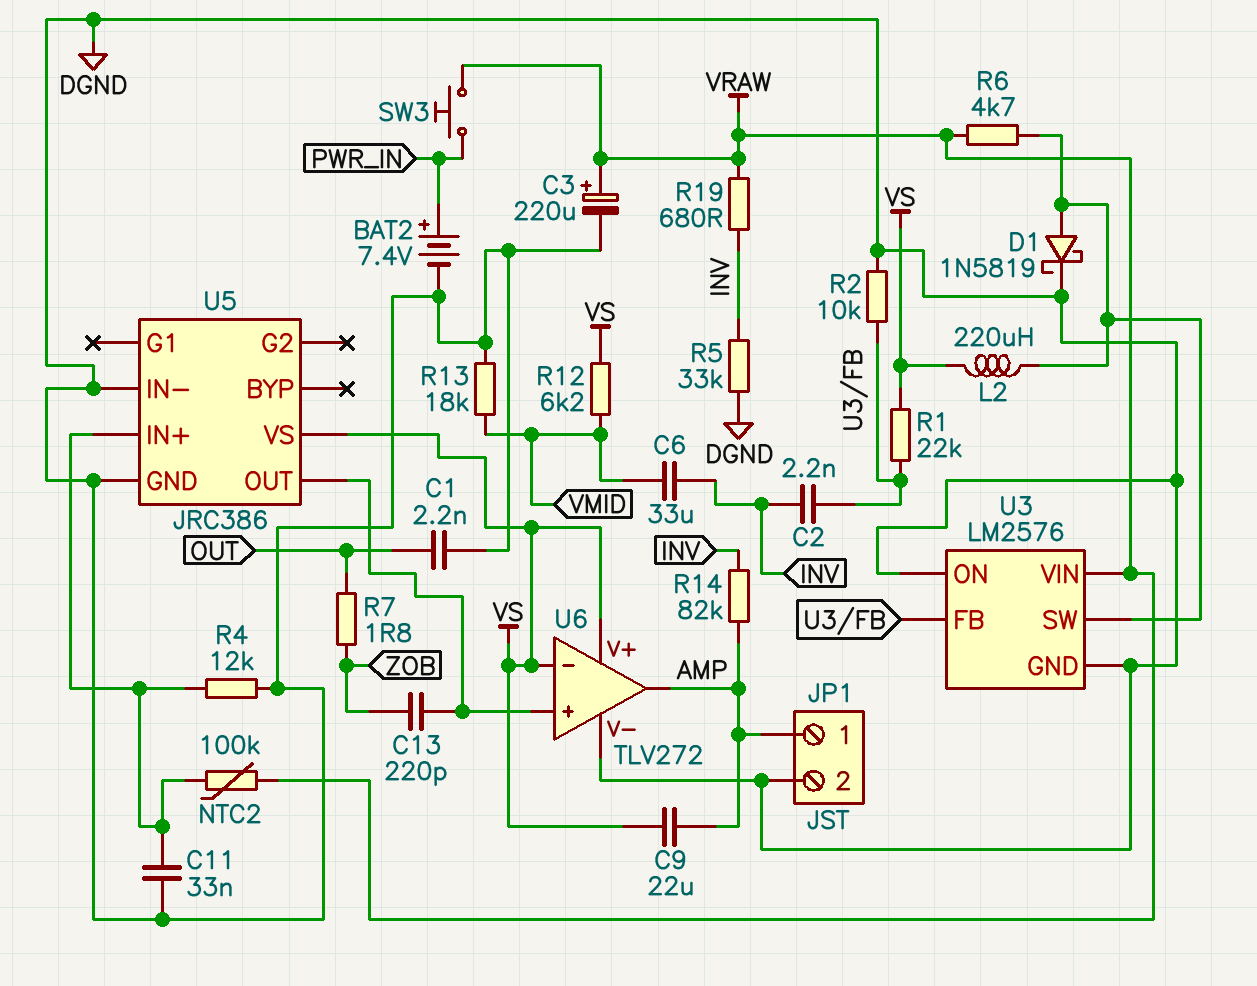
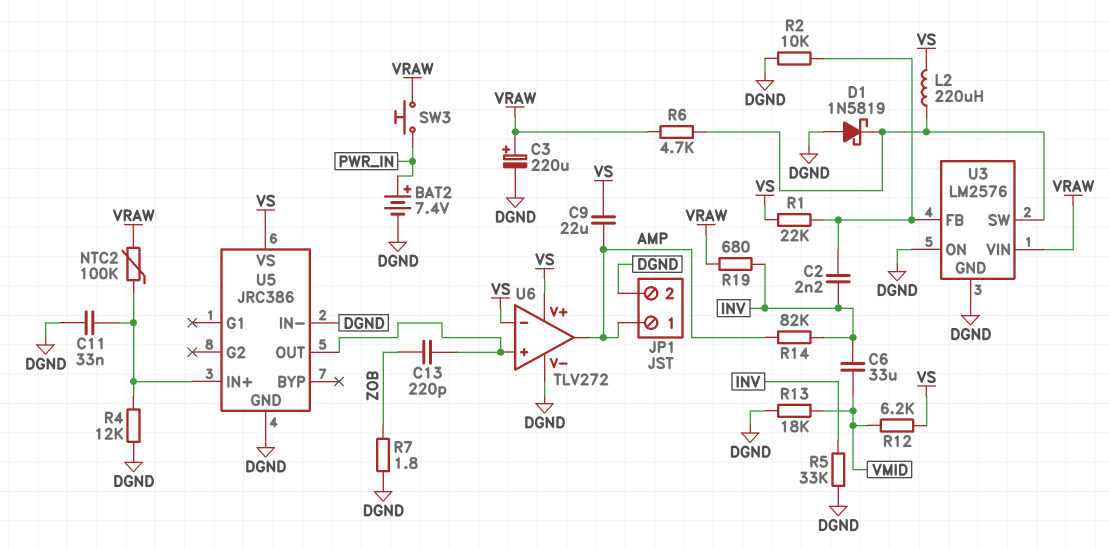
C1: 2.2nF (DGND, OUT) -> none
D1: schottky 1N5819 (A U3/SW, K DGND) -> schottky 1N5819 (A DGND, K U3/SW)
R7: 1.8 (OUT, ZOB) -> 1.8 (DGND, ZOB)

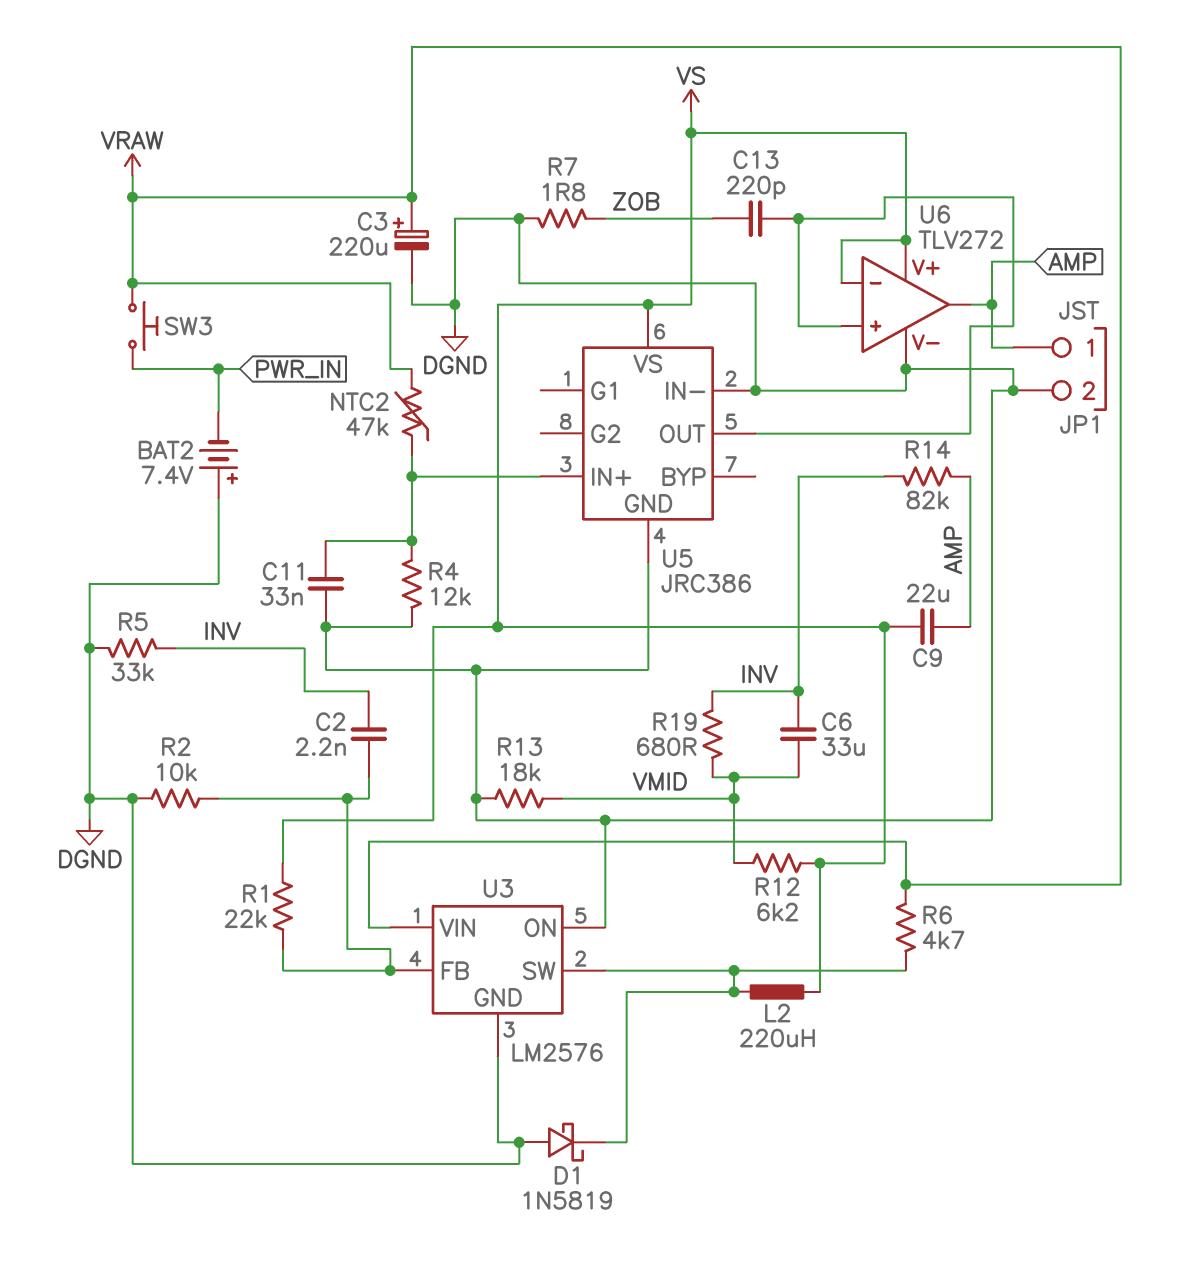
BAT2: 7.4V (plus PWR_IN, minus DGND) -> 7.4V (plus DGND, minus PWR_IN)
NTC2: 100k (U5/IN+, VRAW) -> 47k (U5/IN+, VRAW)
R19: 680 (INV, VRAW) -> 680 (INV, VMID)

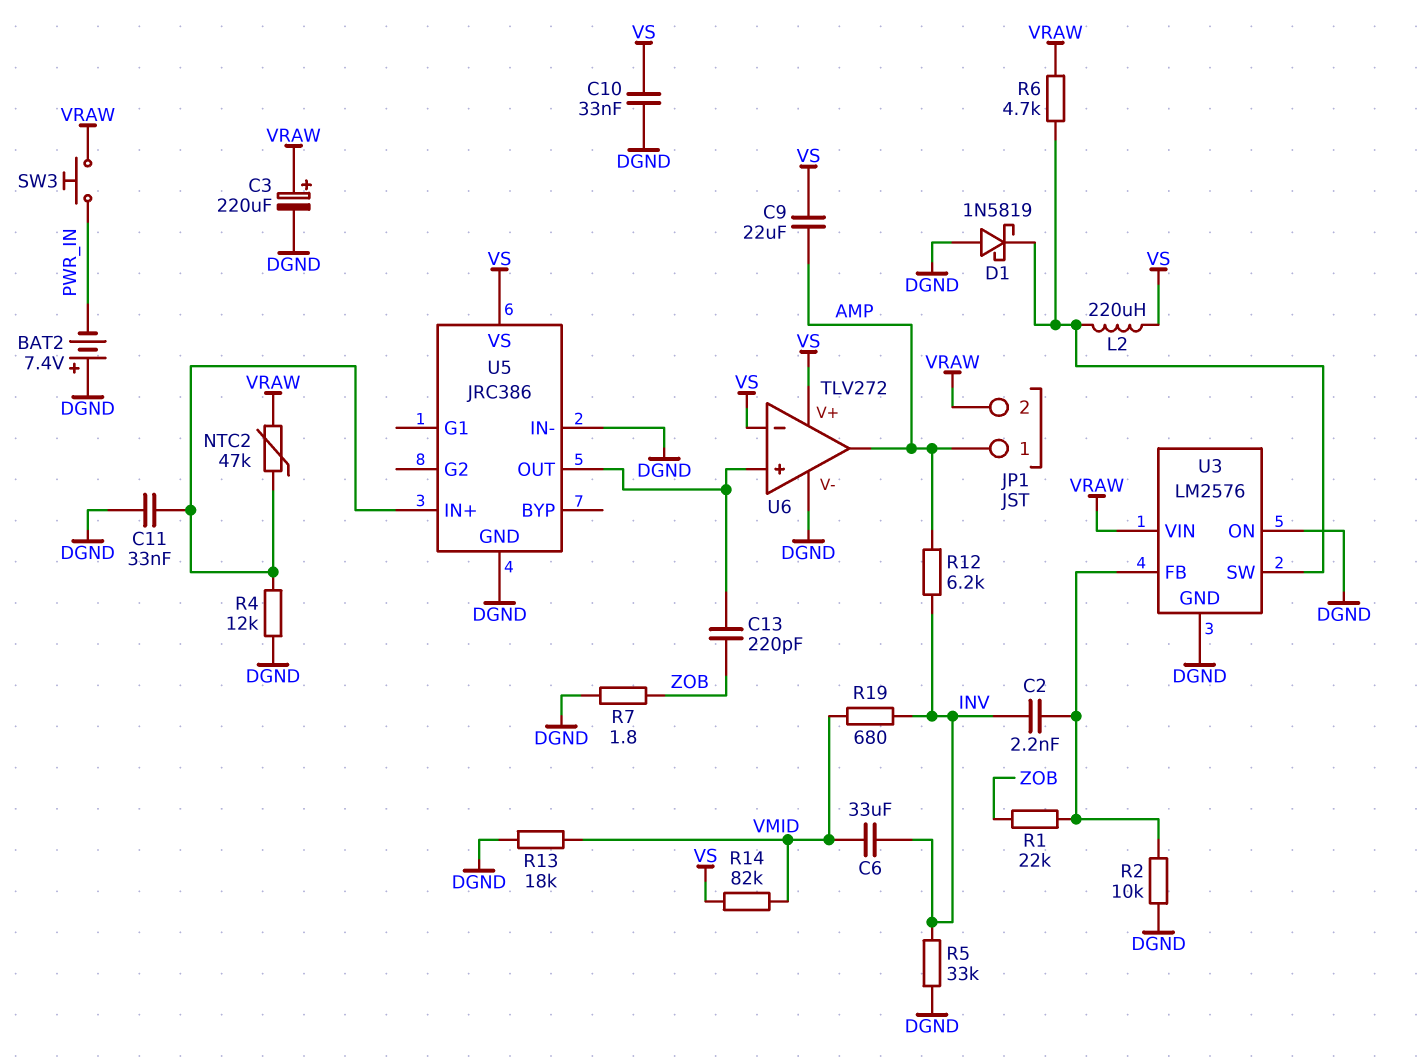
C10: none -> 33nF (DGND, VS)
JP1 pin 2: DGND -> VRAW
R1: 22k (U3/FB, VS) -> 22k (U3/FB, ZOB)
R12: 6.2k (VMID, VS) -> 6.2k (AMP, INV)
R14: 82k (AMP, INV) -> 82k (VMID, VS)

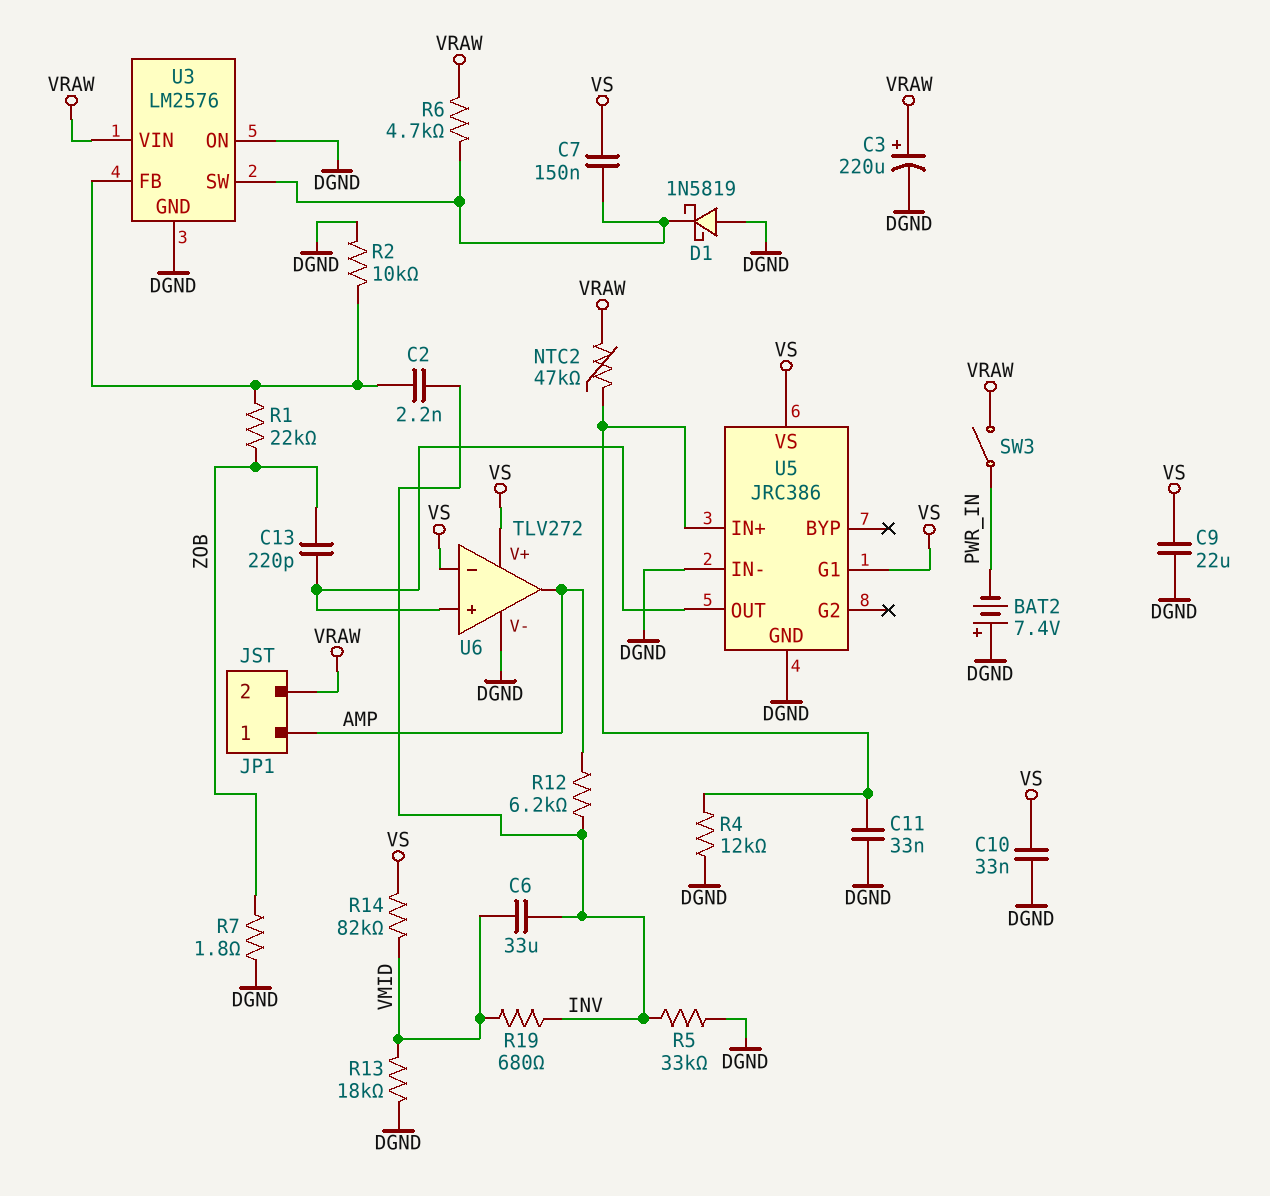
C7: none -> 150nF (U3/SW, VS)
C9: 22uF (AMP, VS) -> 22uF (DGND, VS)
L2: 220uH (U3/SW, VS) -> none
SW3: button (PWR_IN, VRAW) -> switch (PWR_IN, VRAW)
U5 pin G1: none -> VS

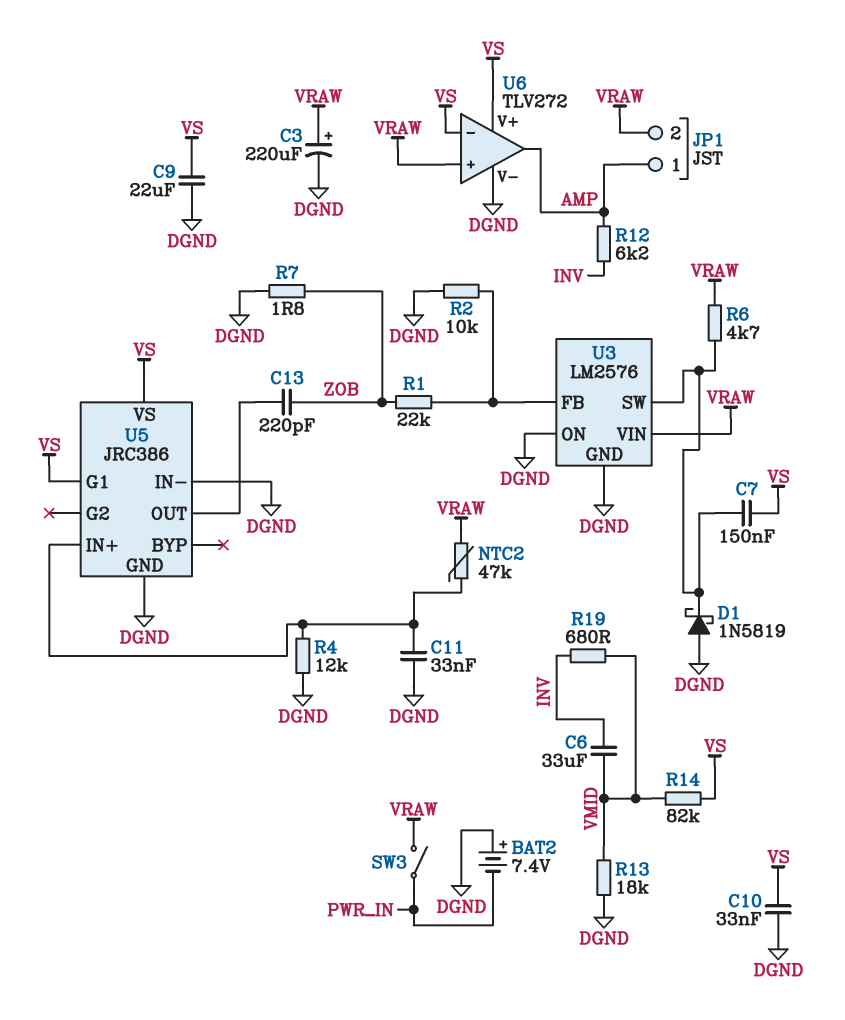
C2: 2.2nF (INV, U3/FB) -> none
R5: 33k (DGND, INV) -> none
U6 pin in+: U5/OUT -> VRAW

